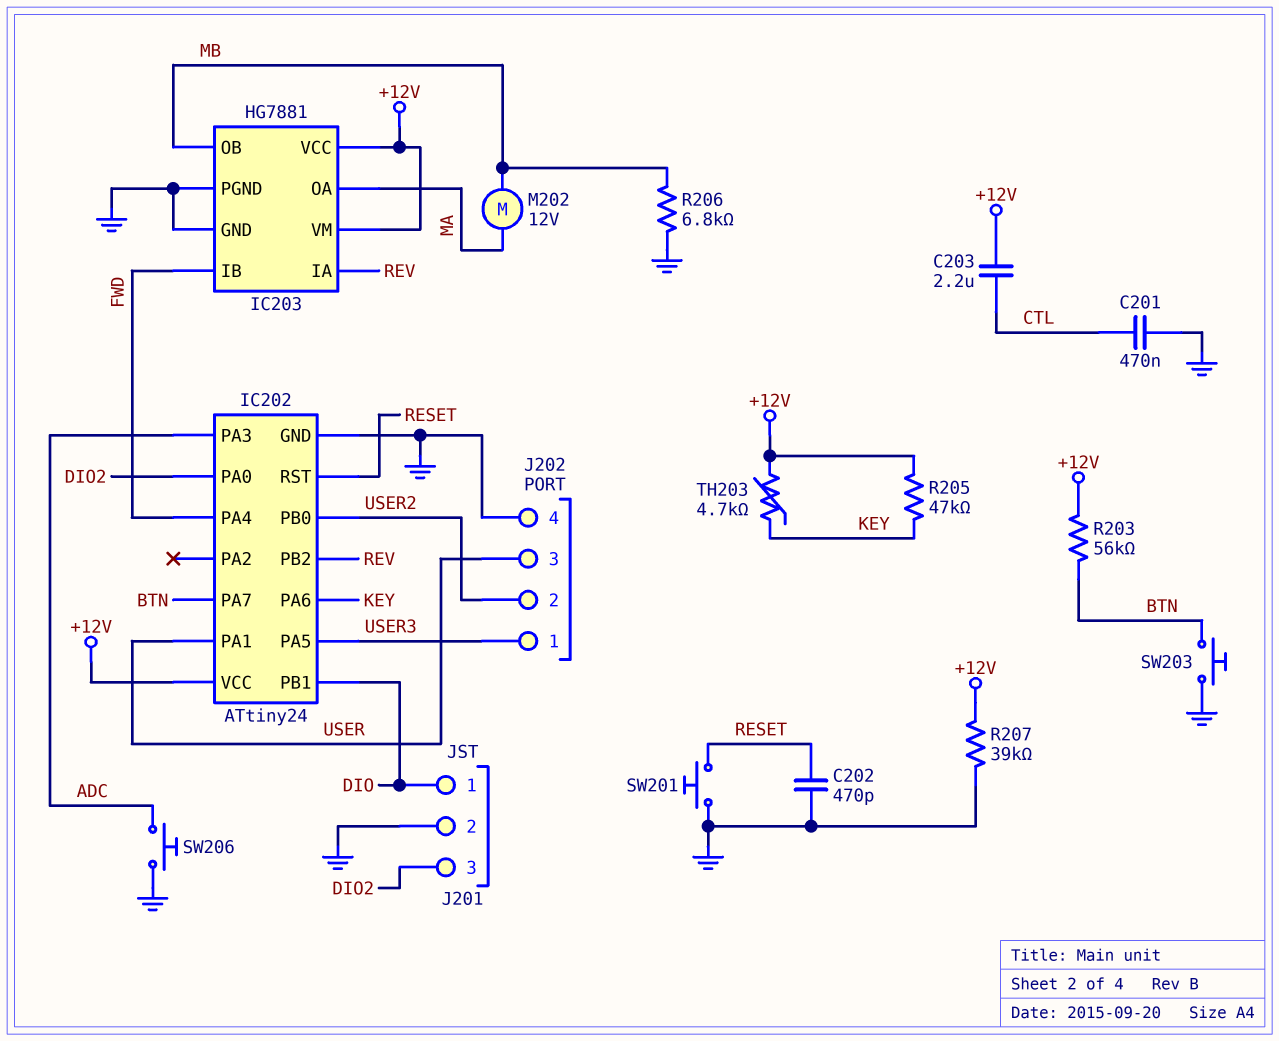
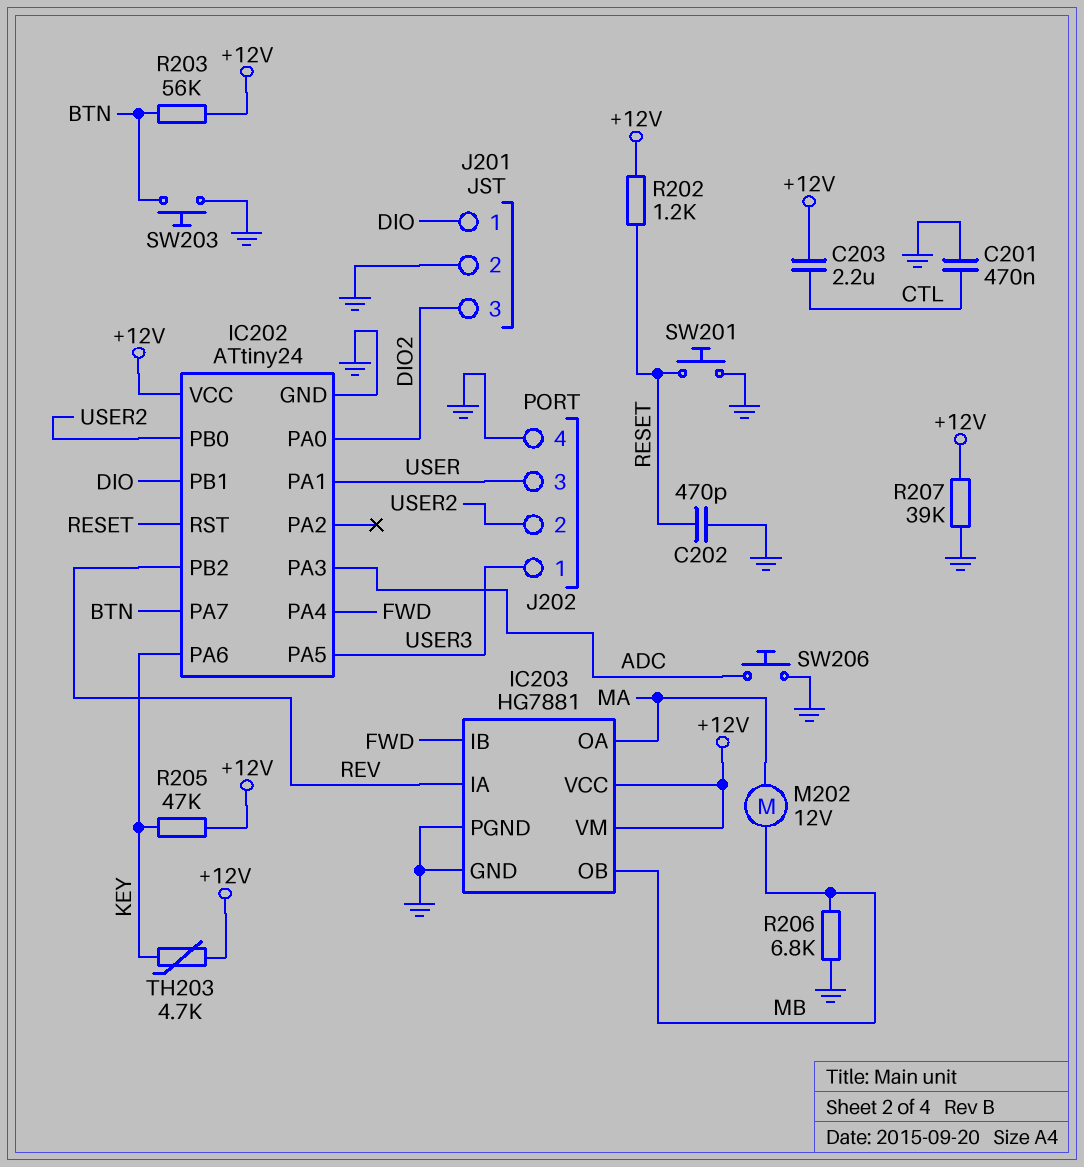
R202: none -> 1.2k (+12V, RESET)

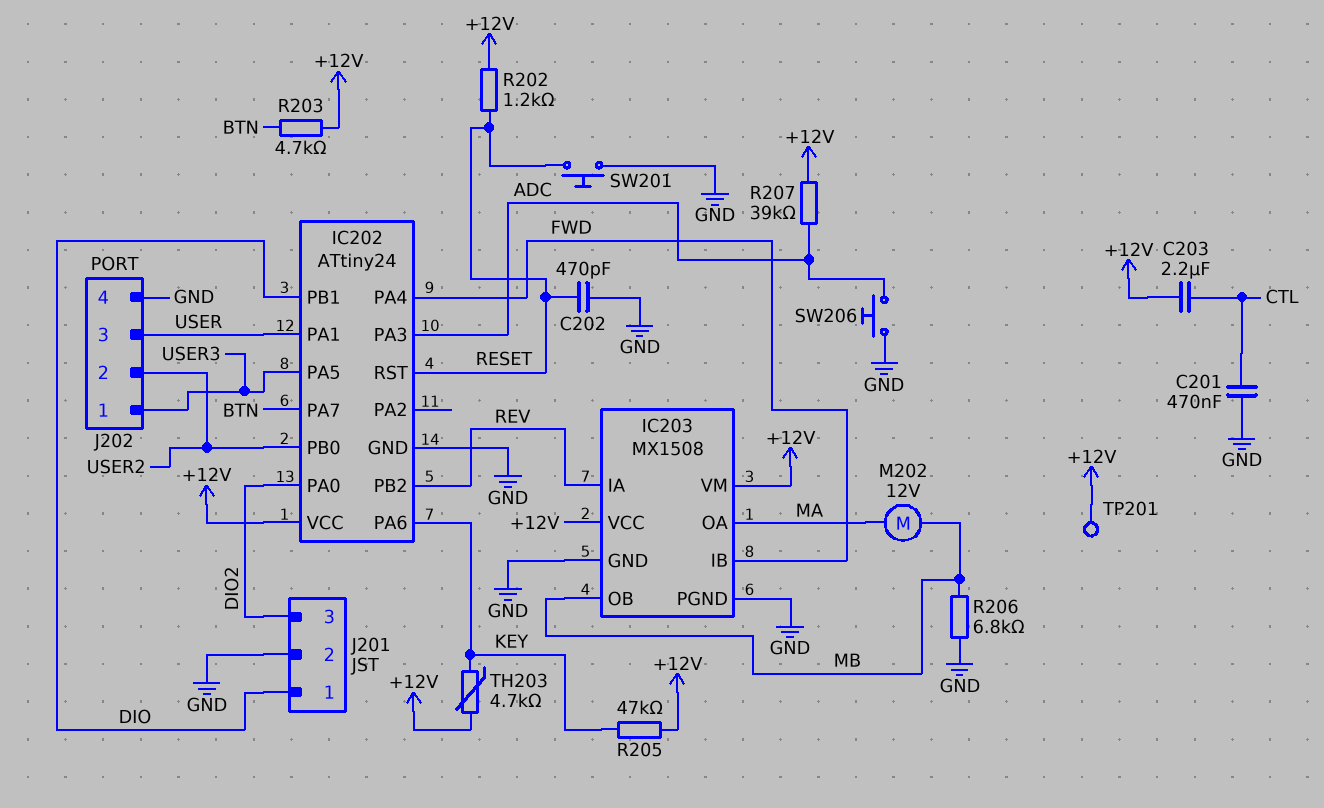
IC203: HG7881 -> MX1508
R203: 56k (+12V, BTN) -> 4.7k (+12V, BTN)
R207: 39k (+12V, GND) -> 39k (+12V, ADC)
SW203: button (BTN, GND) -> none
TP201: none -> test point (+12V)

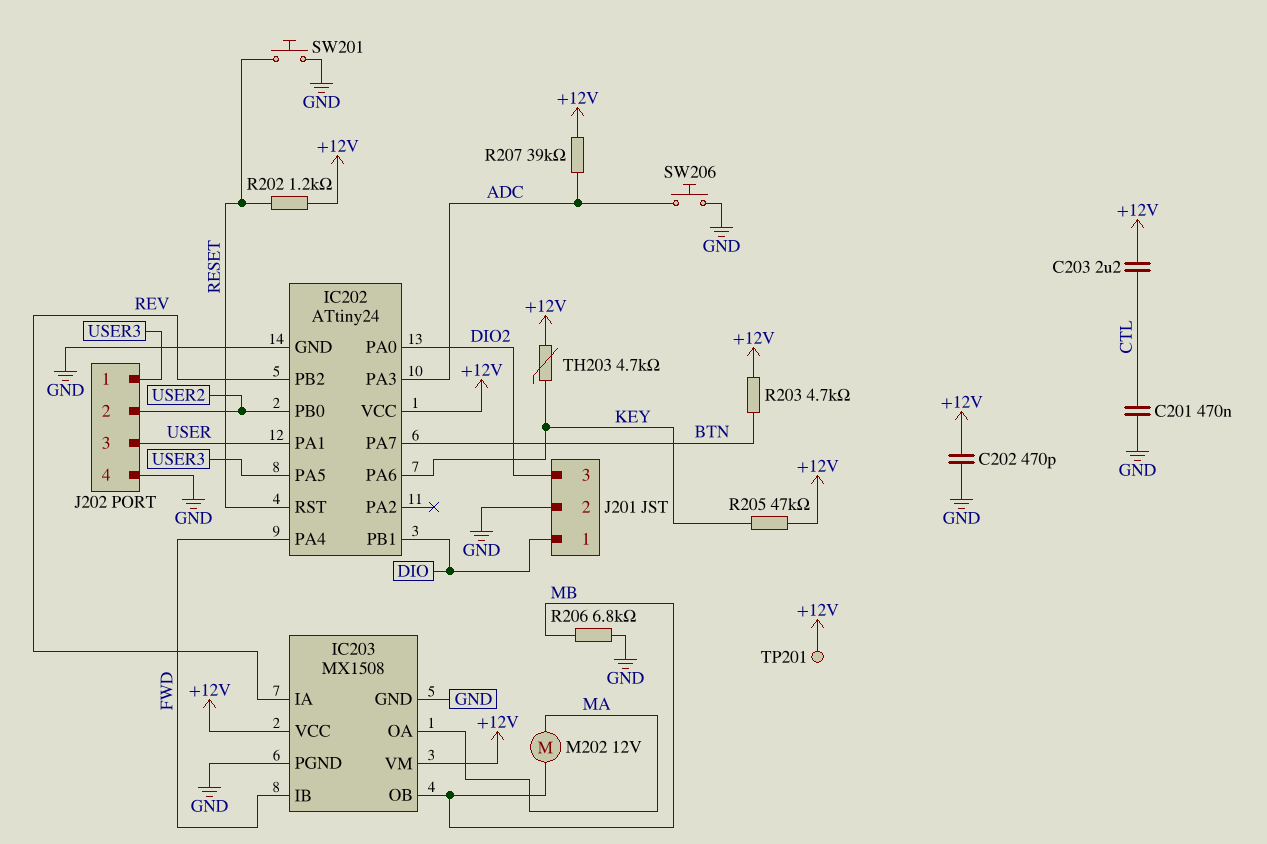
C202: 470pF (GND, RESET) -> 470pF (+12V, GND)

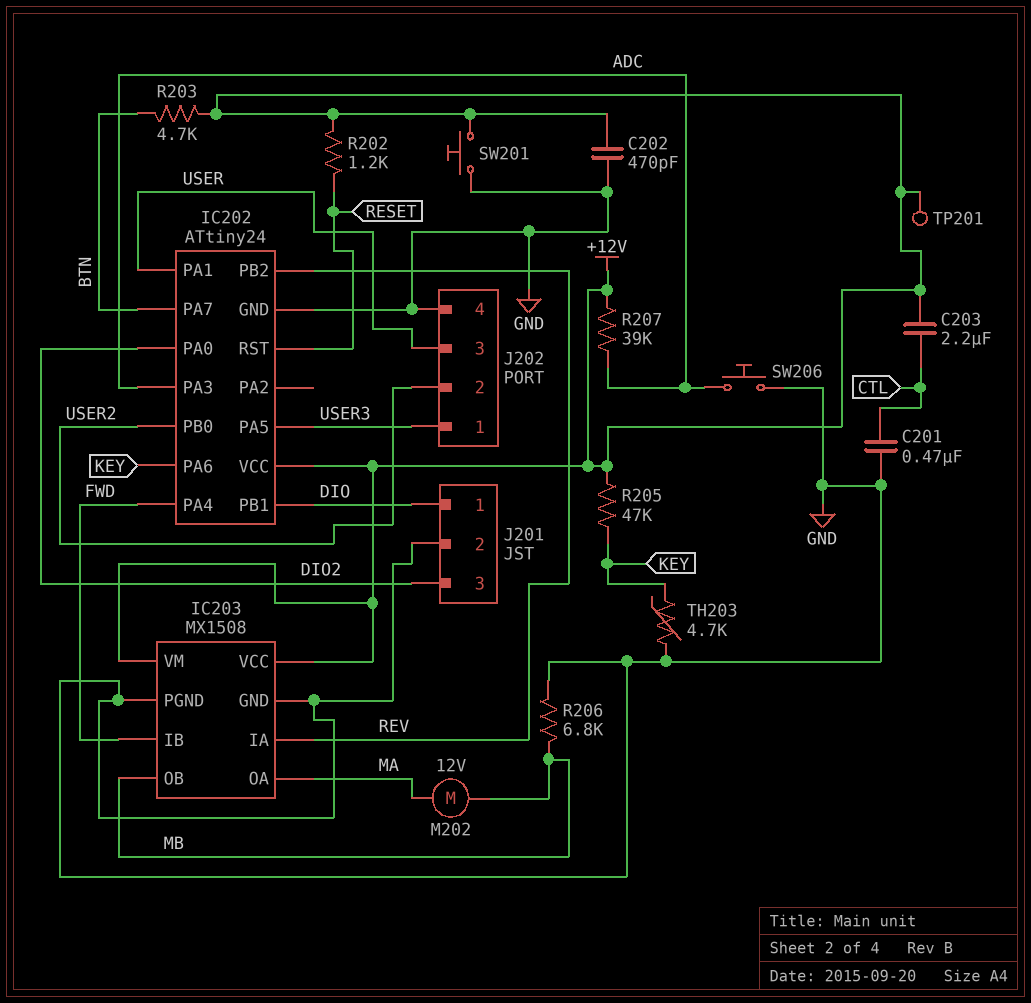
SW201: button (GND, RESET) -> button (+12V, GND)
TH203: 4.7k (+12V, KEY) -> 4.7k (GND, KEY)

